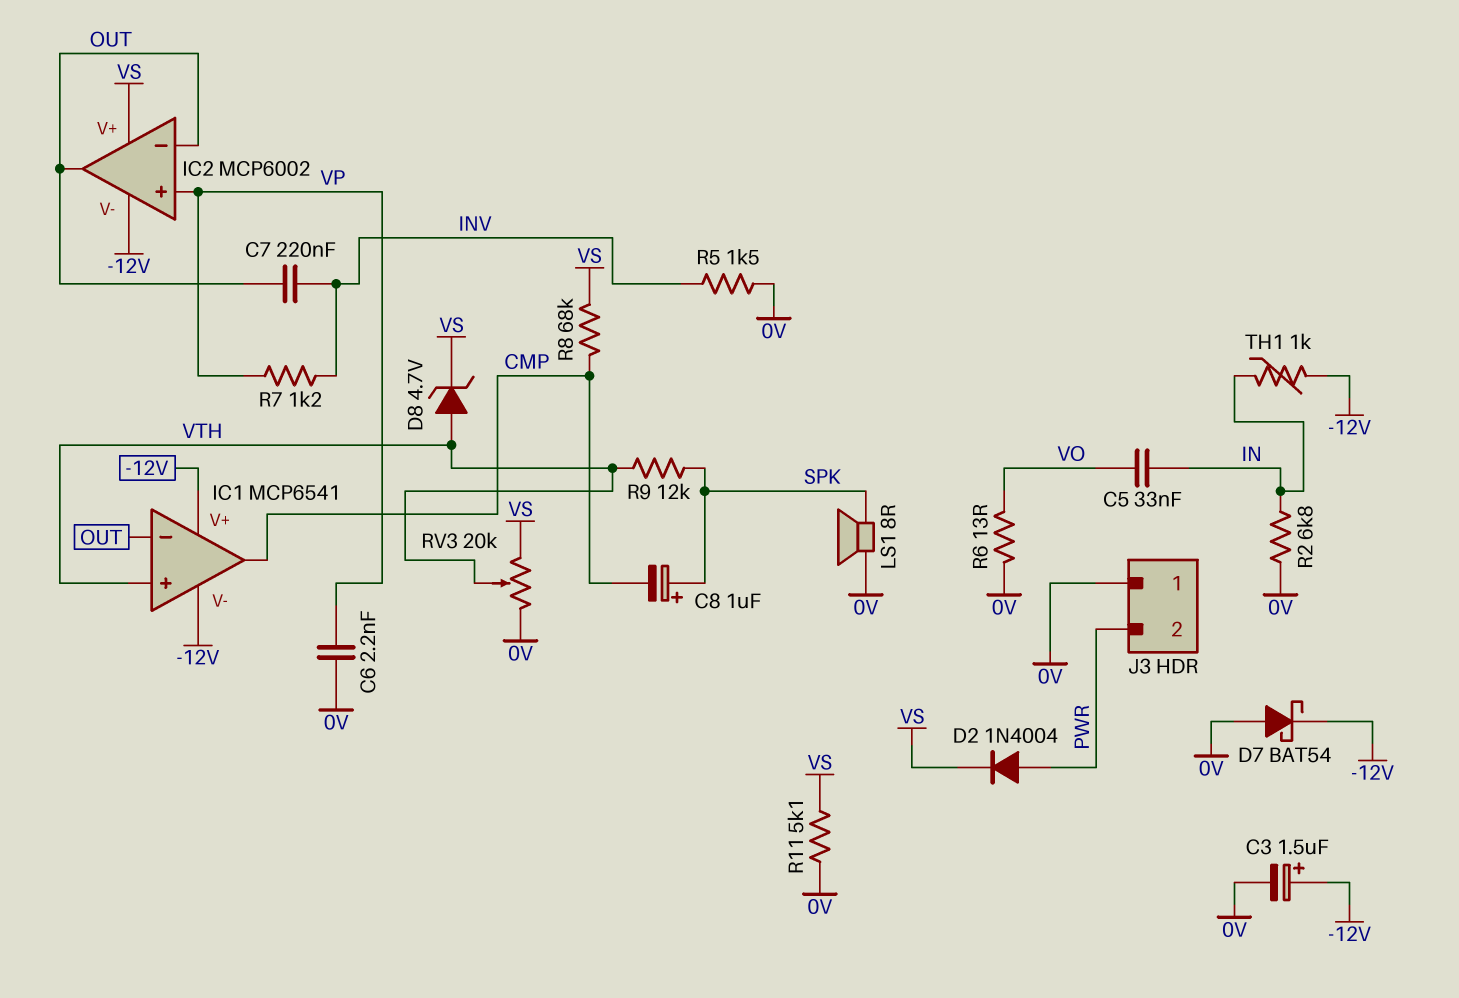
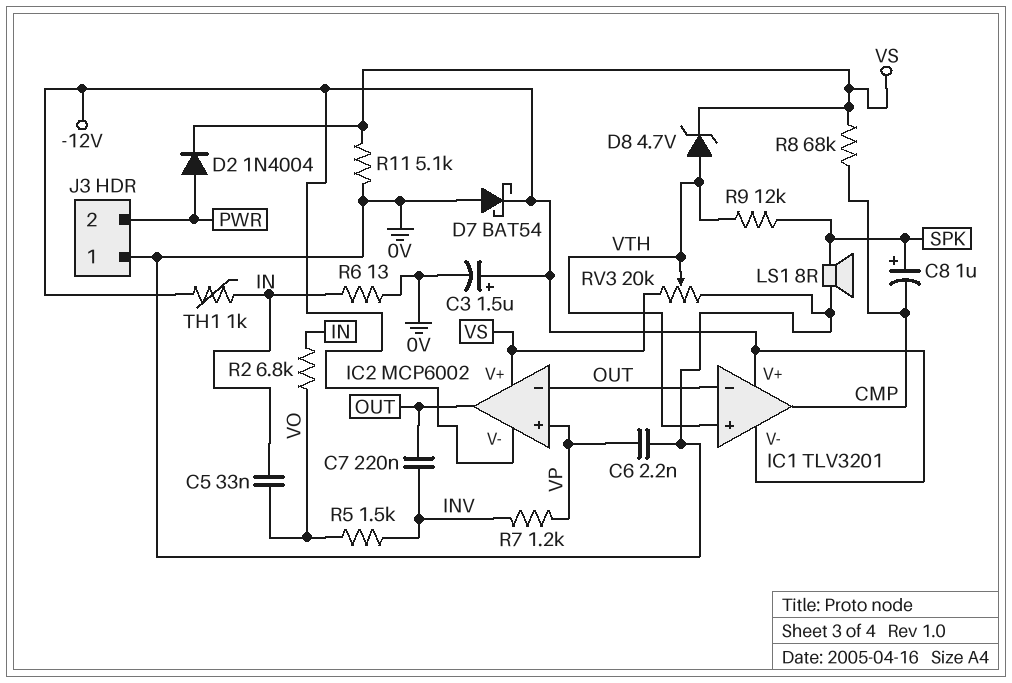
IC1: MCP6541 -> TLV3201
R2: 6.8k (0V, IN) -> 6.8k (IN, VO)
R5: 1.5k (0V, INV) -> 1.5k (INV, VO)
R6: 13 (0V, VO) -> 13 (0V, IN)

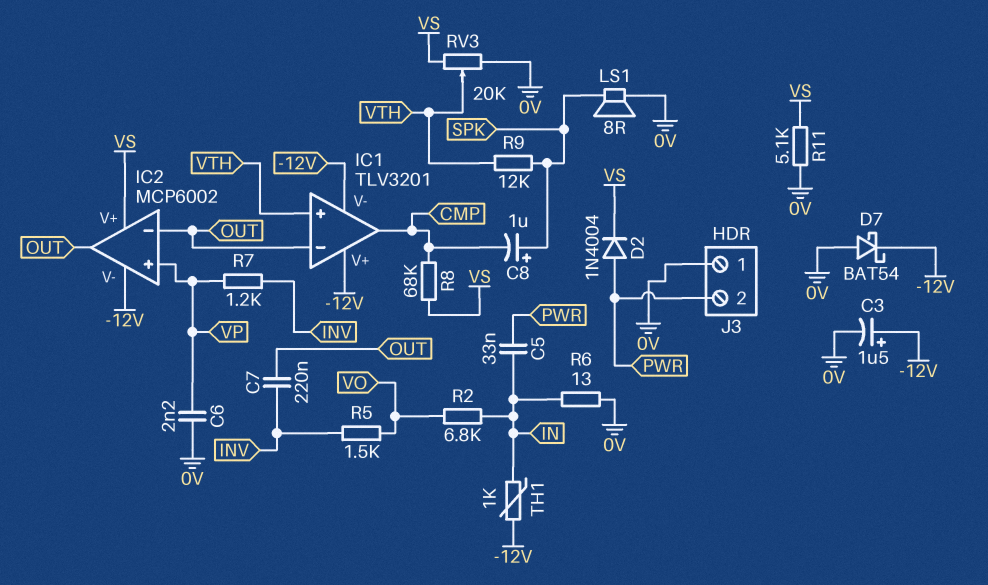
C5: 33nF (IN, VO) -> 33nF (IN, PWR)
D8: zener 4.7V (A VTH, K VS) -> none

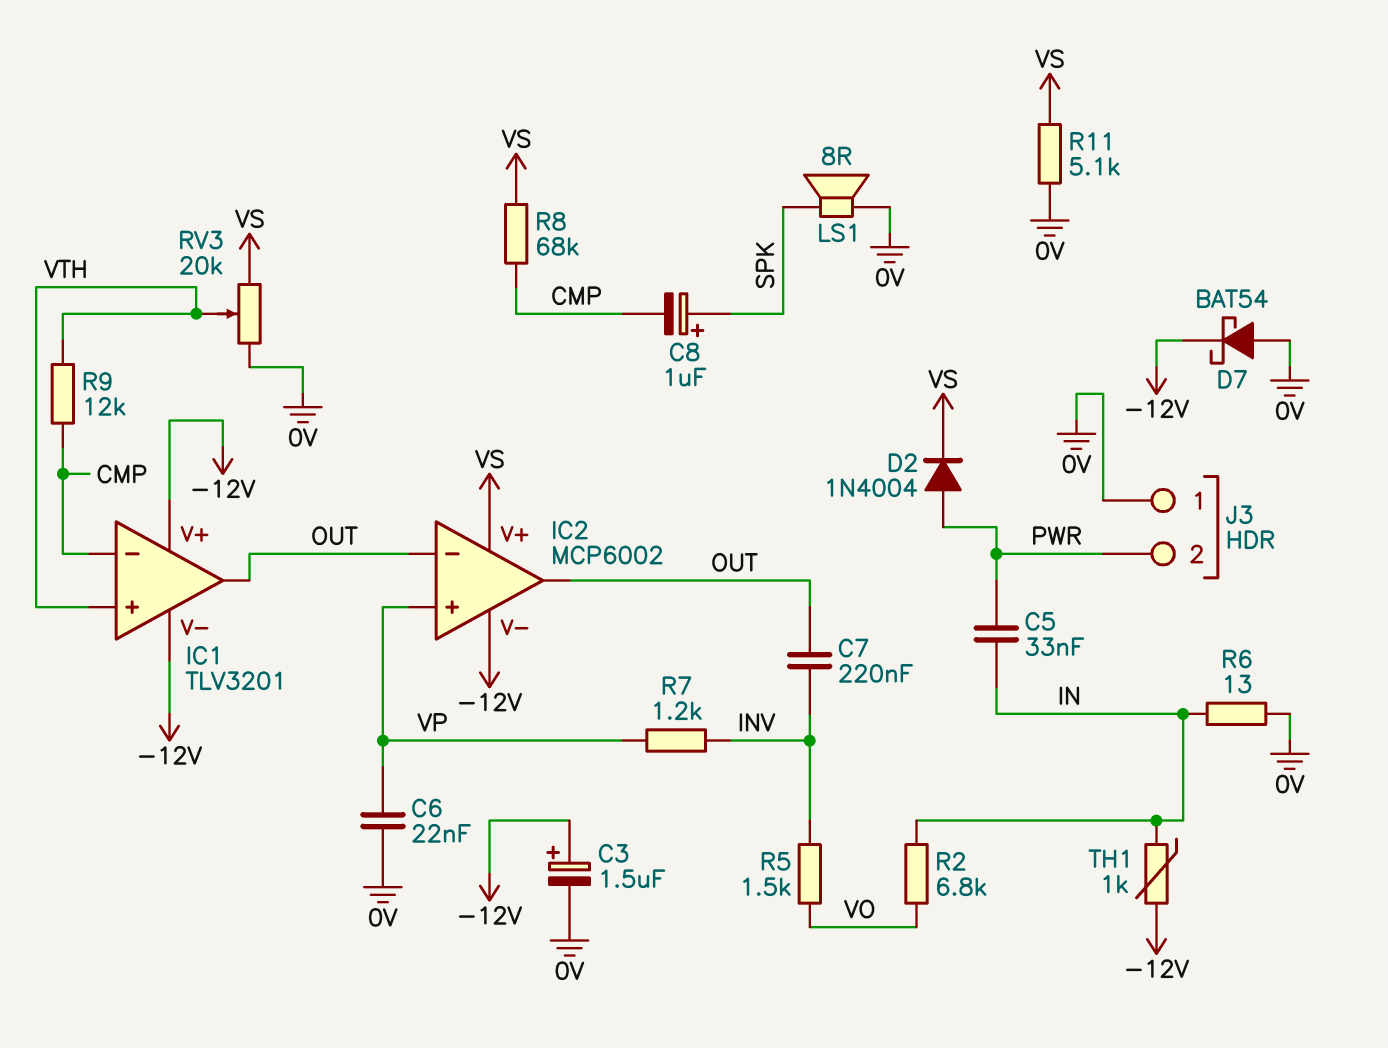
C6: 2.2nF (0V, VP) -> 22nF (0V, VP)
IC1 pin in-: OUT -> CMP
IC1 pin out: CMP -> OUT
R9: 12k (SPK, VTH) -> 12k (CMP, VTH)

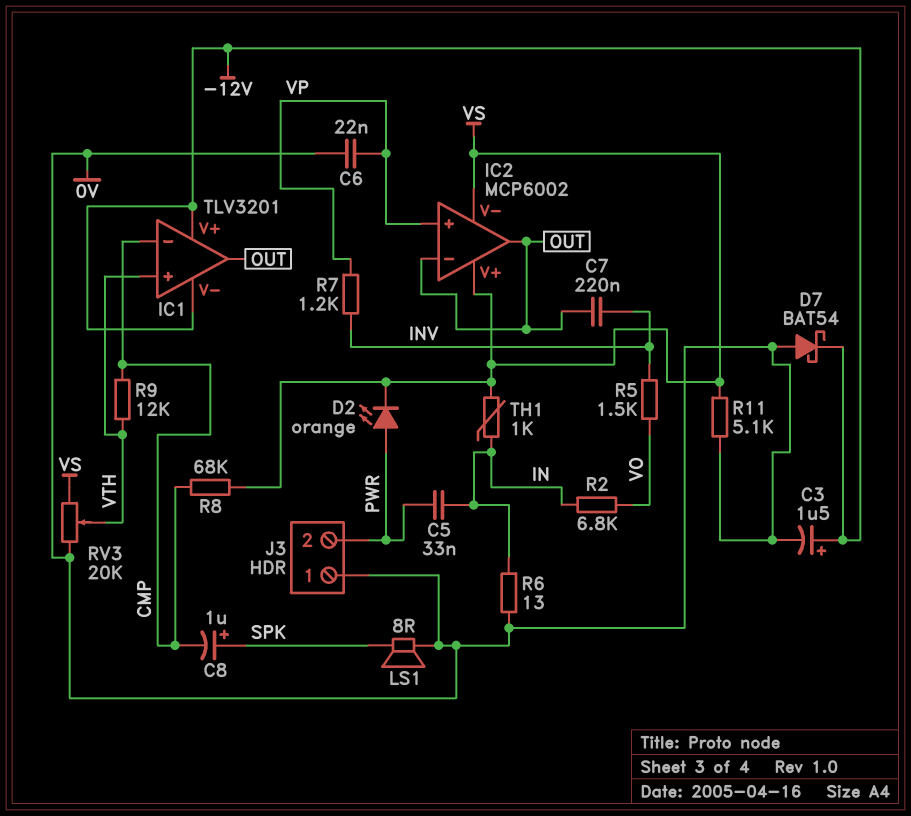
D2: diode 1N4004 (A PWR, K VS) -> LED orange (A PWR, K VS)
IC2 pin V-: -12V -> VS
TH1: 1k (-12V, IN) -> 1k (IN, VS)

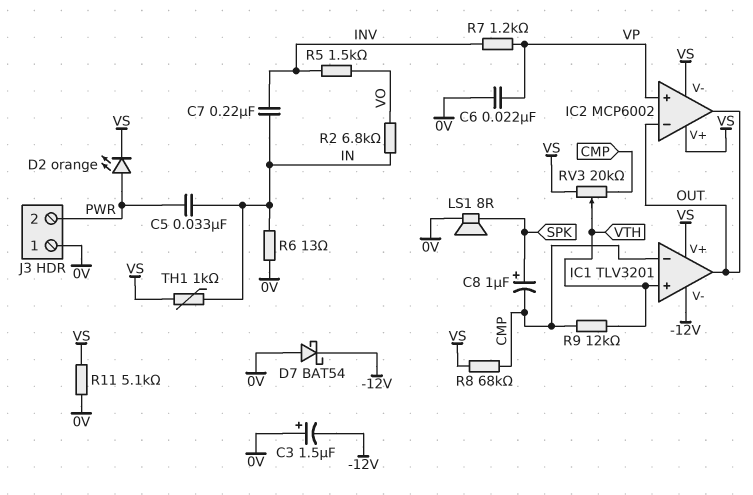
C3: 1.5uF (plus -12V, minus 0V) -> 1.5uF (plus 0V, minus -12V)
C7: 220nF (INV, OUT) -> 220nF (IN, INV)
IC1 pin V+: -12V -> VS
RV3: 20k (0V, VS, wiper VTH) -> 20k (CMP, VS, wiper VTH)

